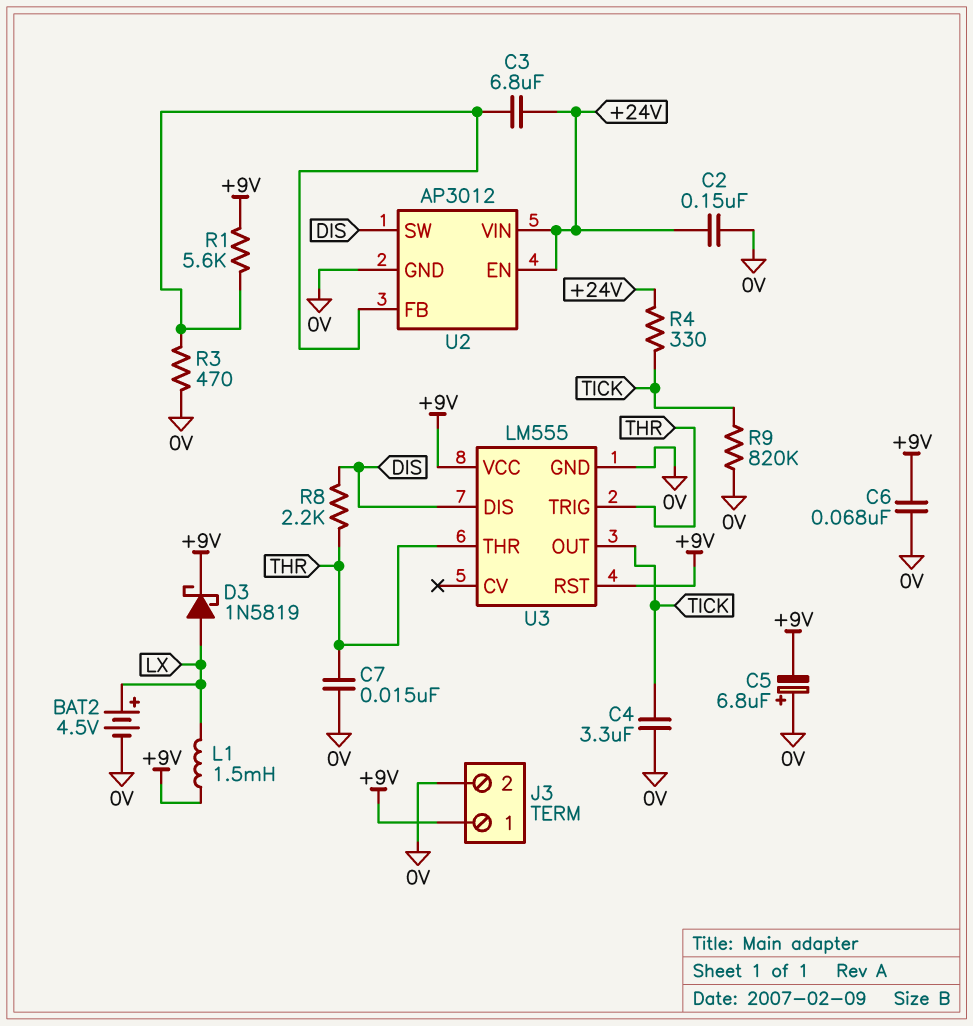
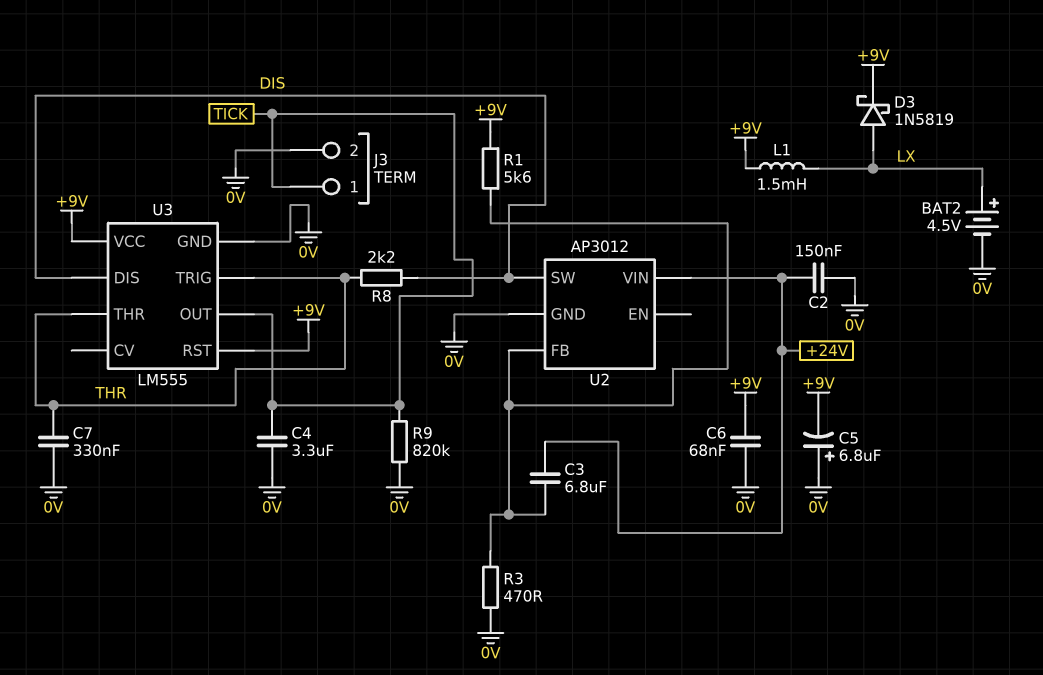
C7: 15nF (0V, THR) -> 330nF (0V, THR)
J3 pin 1: +9V -> TICK
R4: 330 (+24V, TICK) -> none
U2 pin EN: +24V -> none

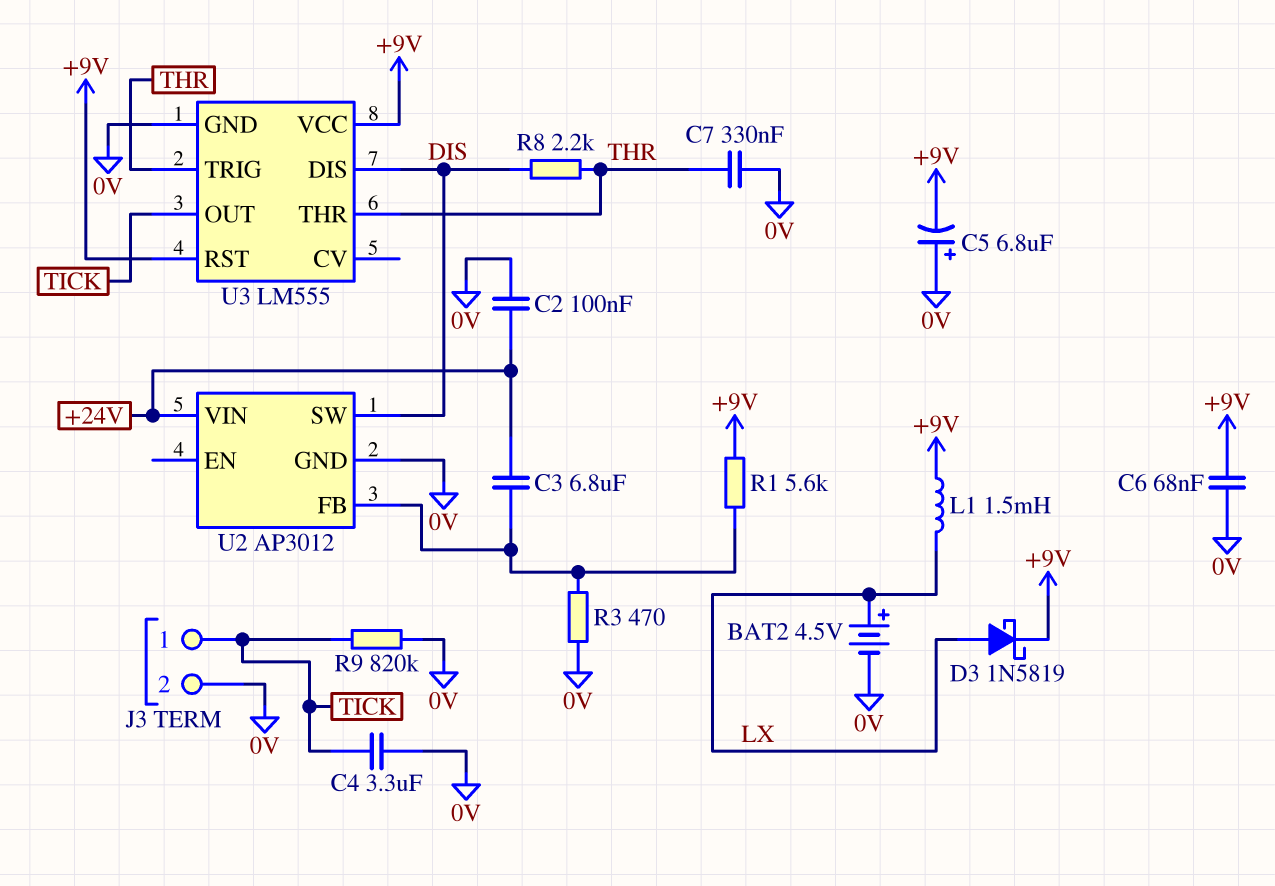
C2: 150nF (+24V, 0V) -> 100nF (+24V, 0V)

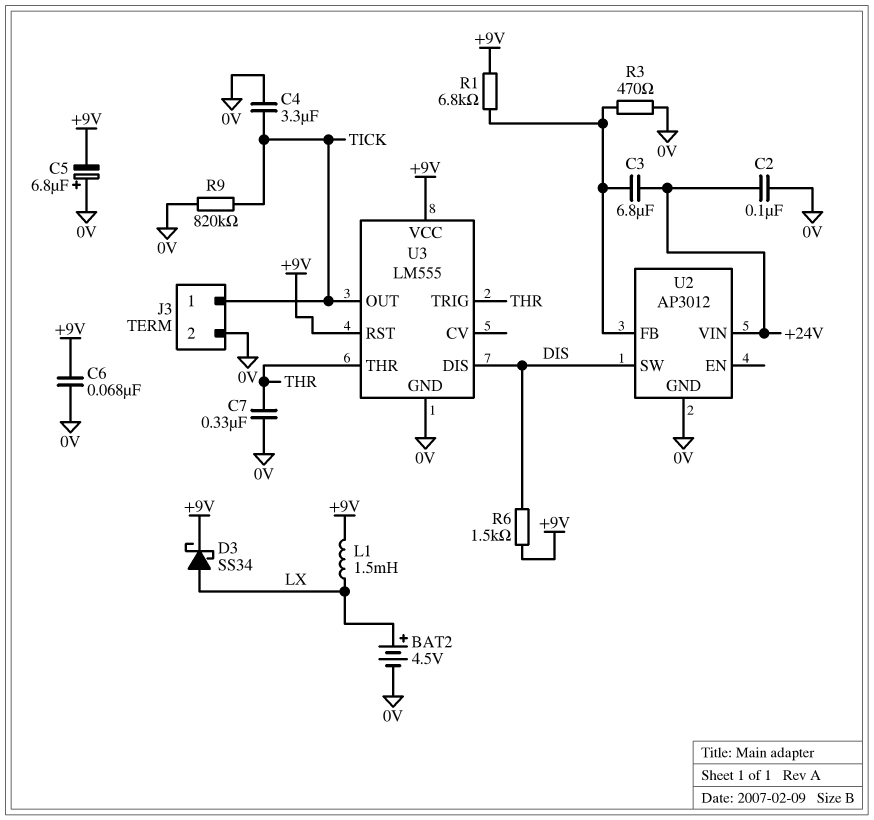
D3: schottky 1N5819 (A LX, K +9V) -> schottky SS34 (A LX, K +9V)
R1: 5.6k (+9V, U2/FB) -> 6.8k (+9V, U2/FB)
R6: none -> 1.5k (+9V, DIS)
R8: 2.2k (DIS, THR) -> none

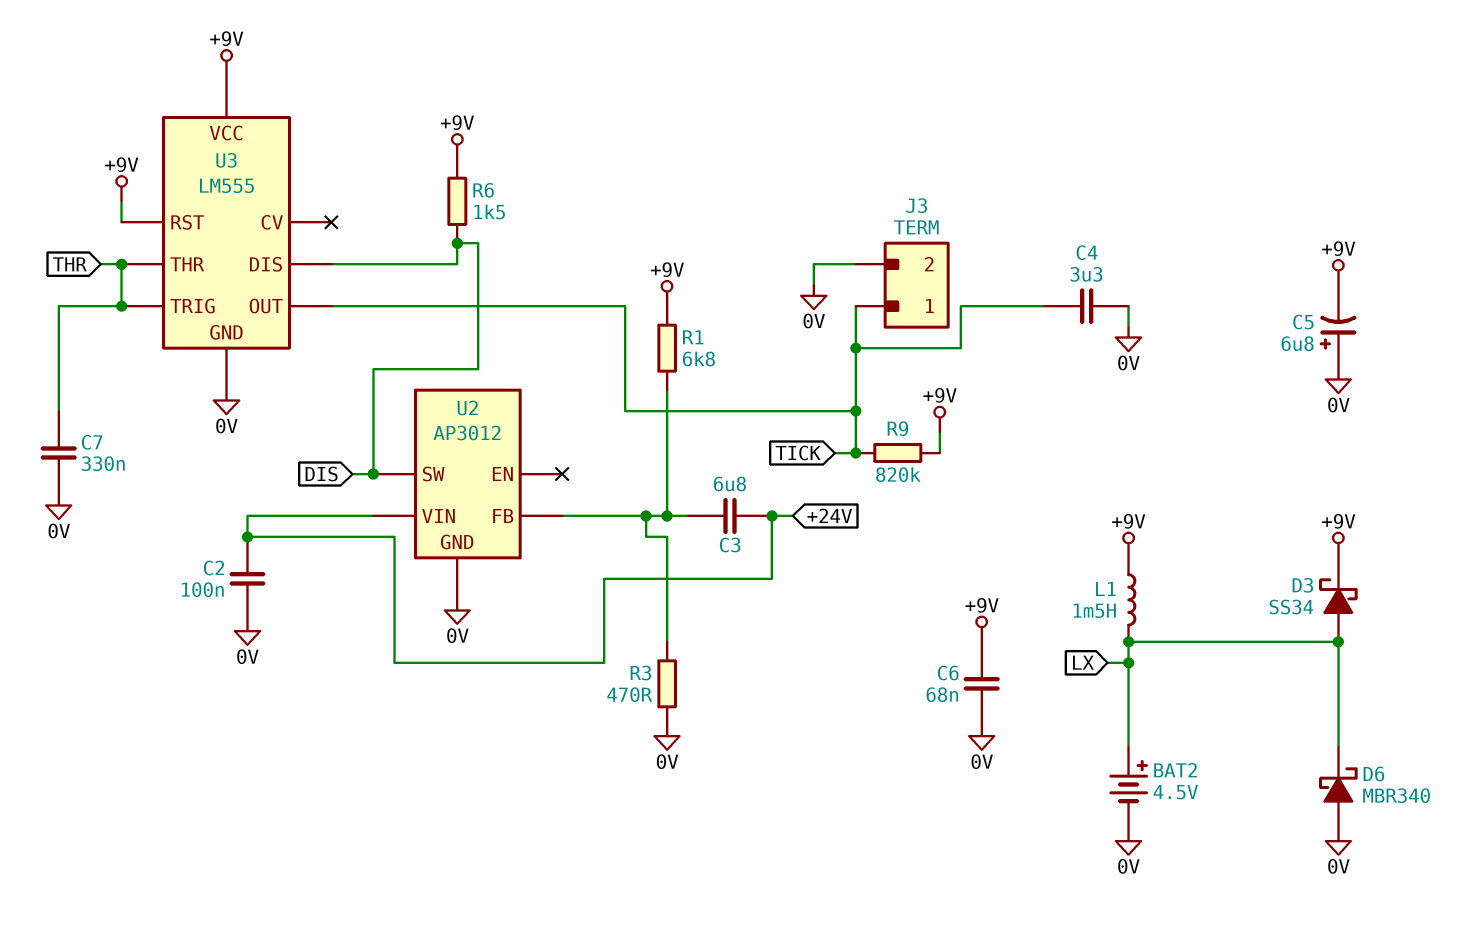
D6: none -> schottky MBR340 (A 0V, K LX)
R9: 820k (0V, TICK) -> 820k (+9V, TICK)

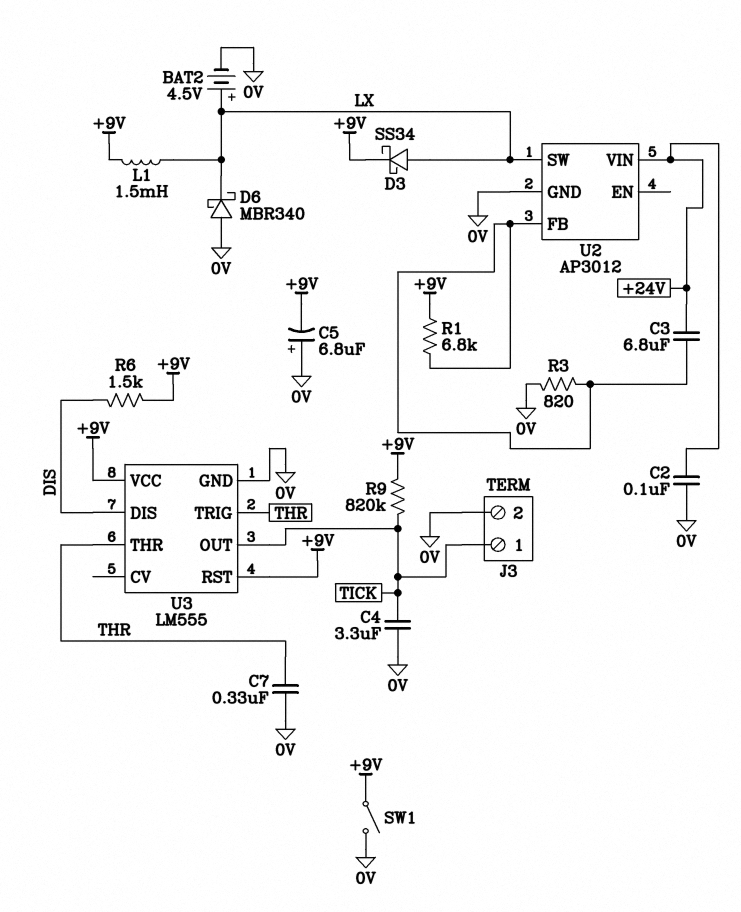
C6: 68nF (+9V, 0V) -> none
R3: 470 (0V, U2/FB) -> 820 (0V, U2/FB)
SW1: none -> switch (+9V, 0V)
U2 pin SW: DIS -> LX

